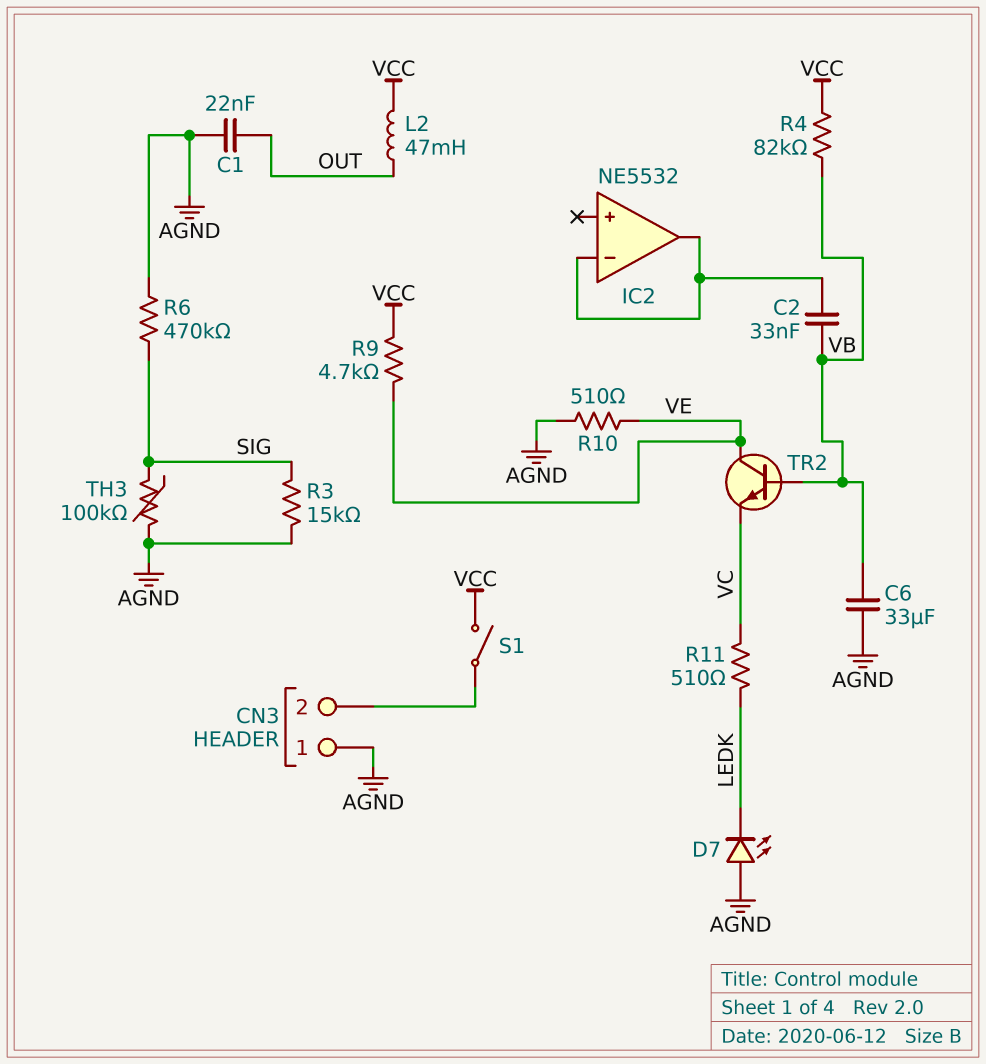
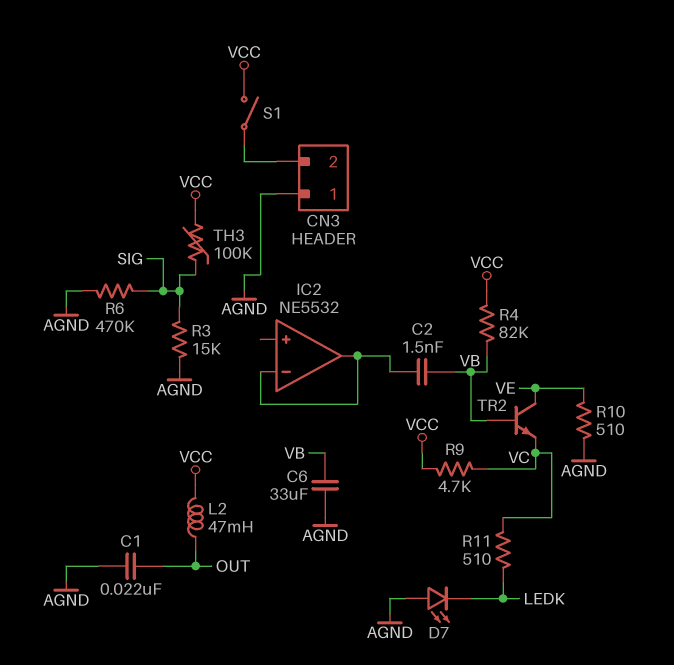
C2: 33nF (IC2/in-, VB) -> 1.5nF (IC2/in-, VB)
R9: 4.7k (VCC, VE) -> 4.7k (VC, VCC)
TH3: 100k (AGND, SIG) -> 100k (SIG, VCC)

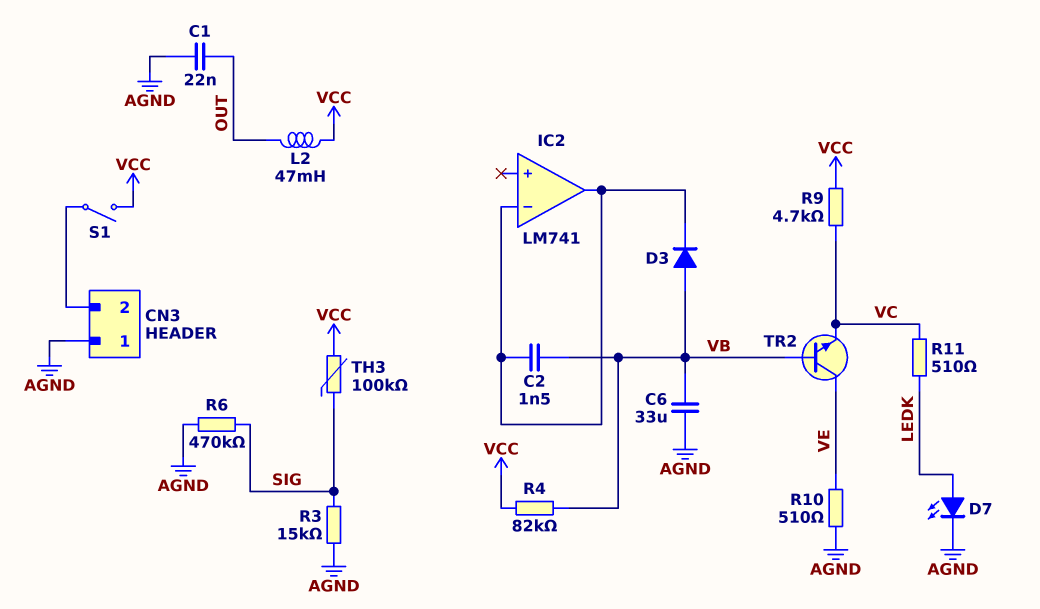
D3: none -> diode (A VB, K IC2/in-)
D7: LED (A AGND, K LEDK) -> LED (A LEDK, K AGND)
IC2: NE5532 -> LM741

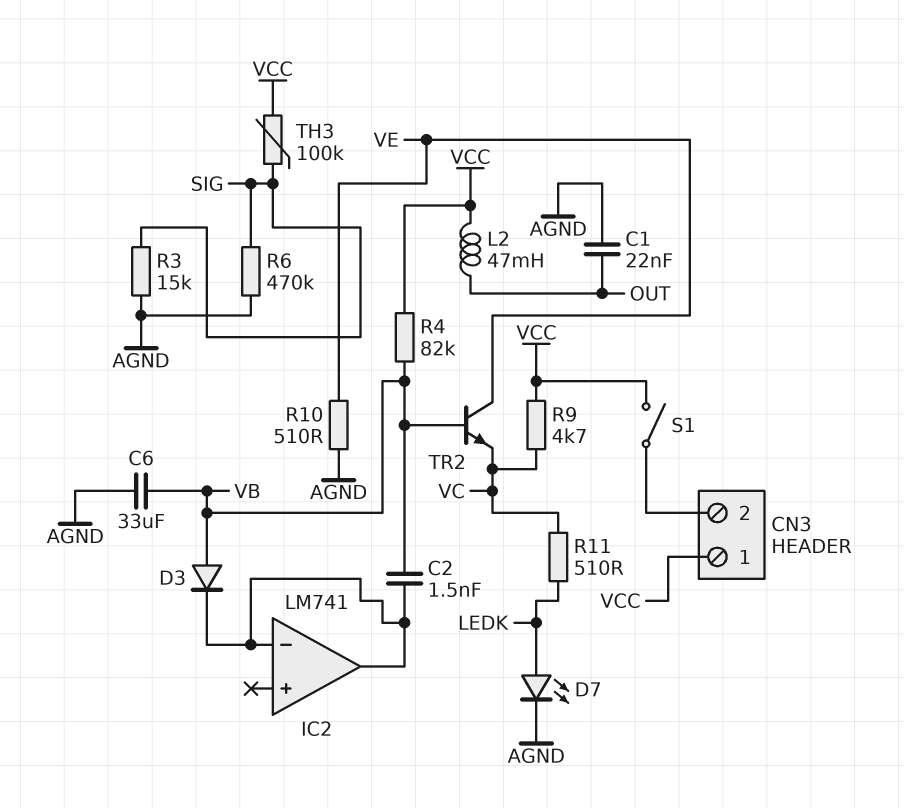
CN3 pin 1: AGND -> VCC

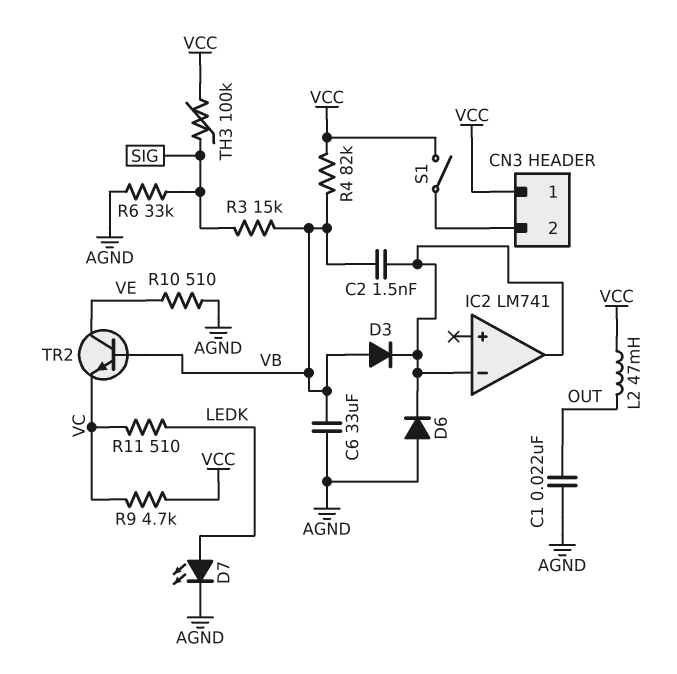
D6: none -> diode (A AGND, K IC2/in-)
R3: 15k (AGND, SIG) -> 15k (SIG, VB)
R6: 470k (AGND, SIG) -> 33k (AGND, SIG)

